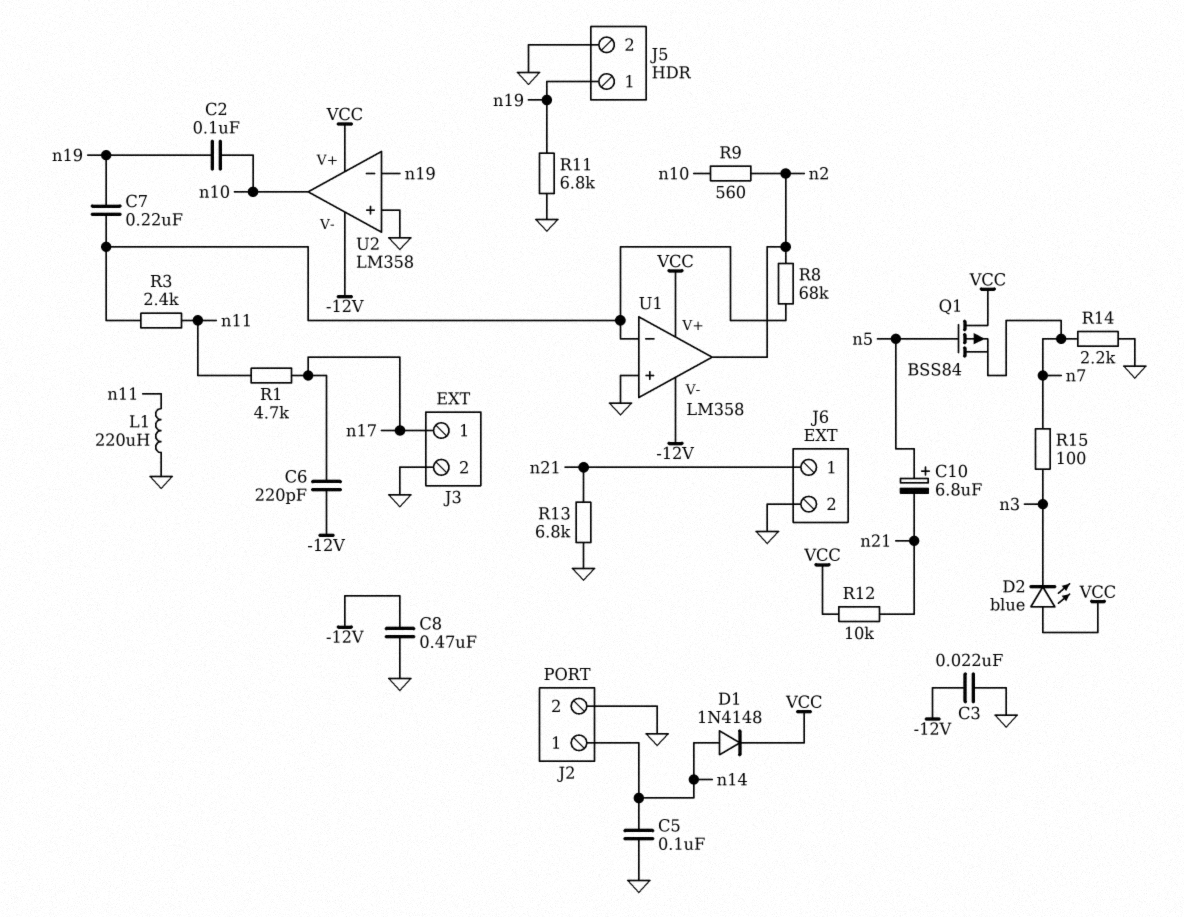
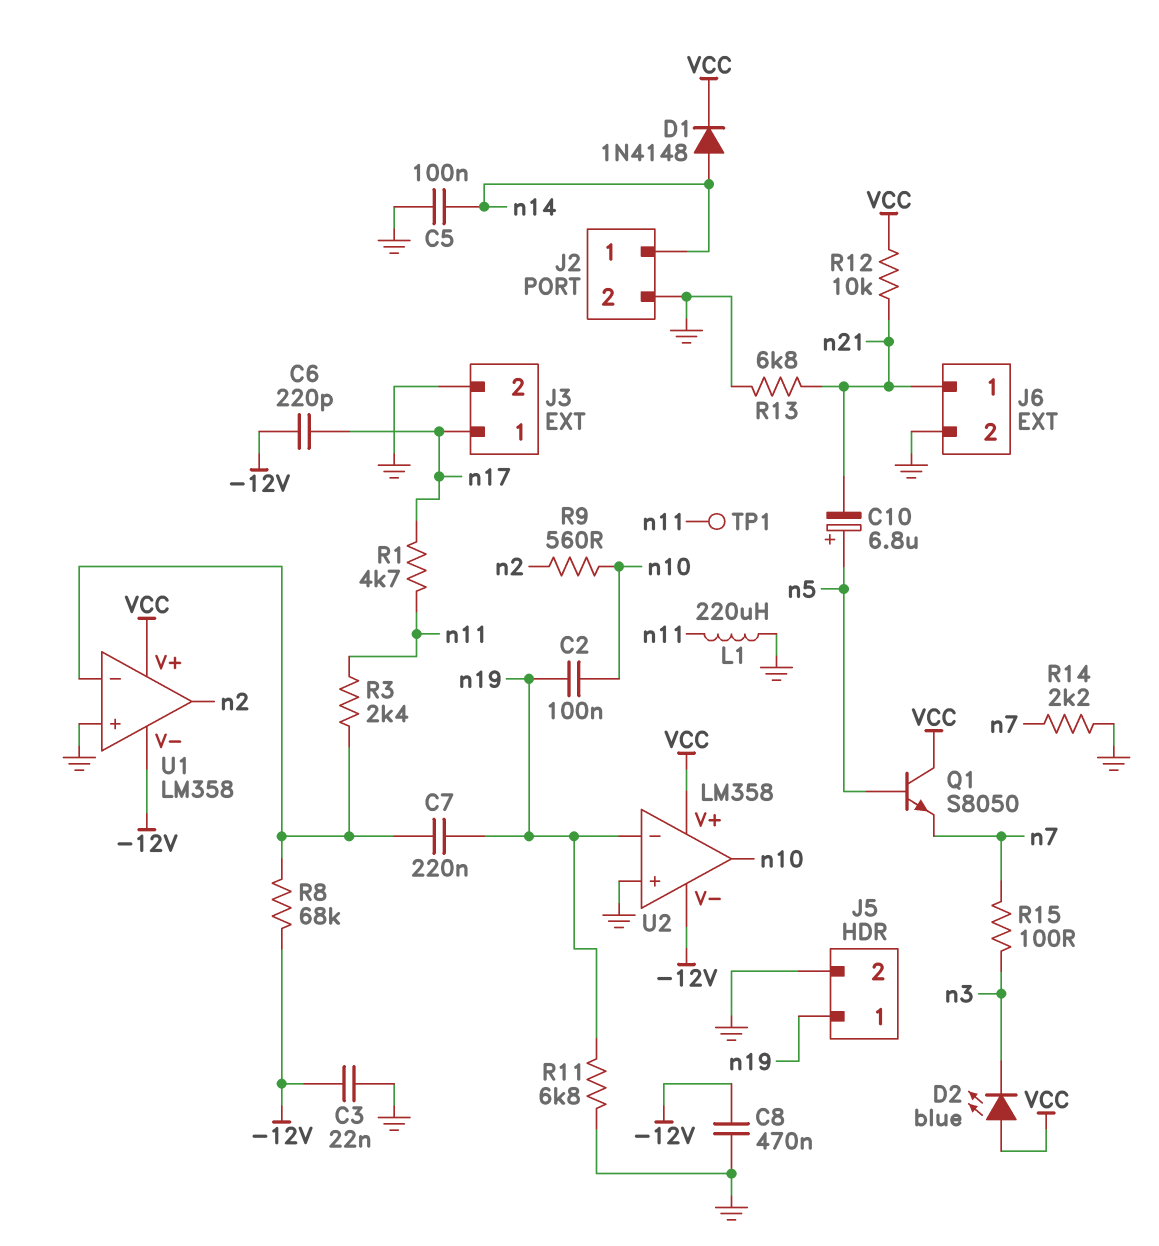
Q1: PMOS BSS84 (G n5, D VCC, S n7) -> NPN S8050 (B n5, C VCC, E n7)
R8: 68k (U1/in-, n2) -> 68k (-12V, U1/in-)
TP1: none -> test point (n11)

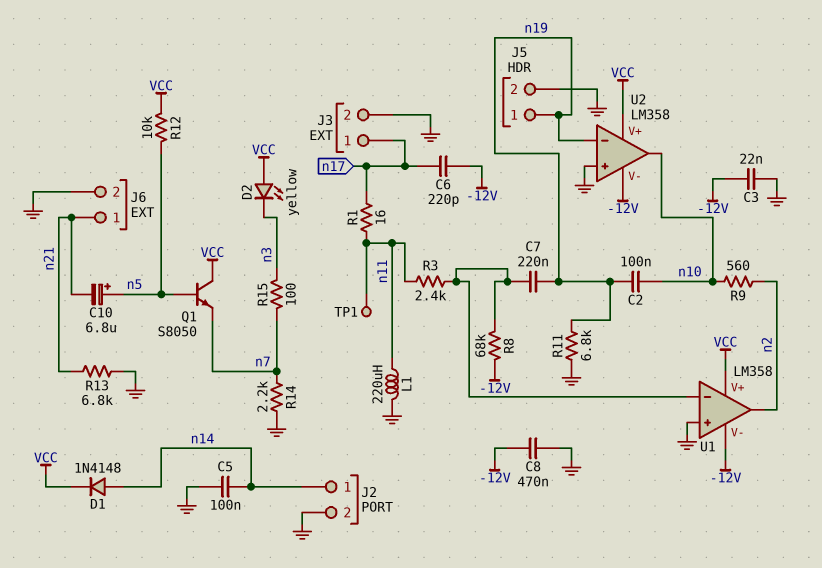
D2: LED blue (A VCC, K n3) -> LED yellow (A VCC, K n3)
R1: 4.7k (n11, n17) -> 16 (n11, n17)
R12: 10k (VCC, n21) -> 10k (VCC, n5)

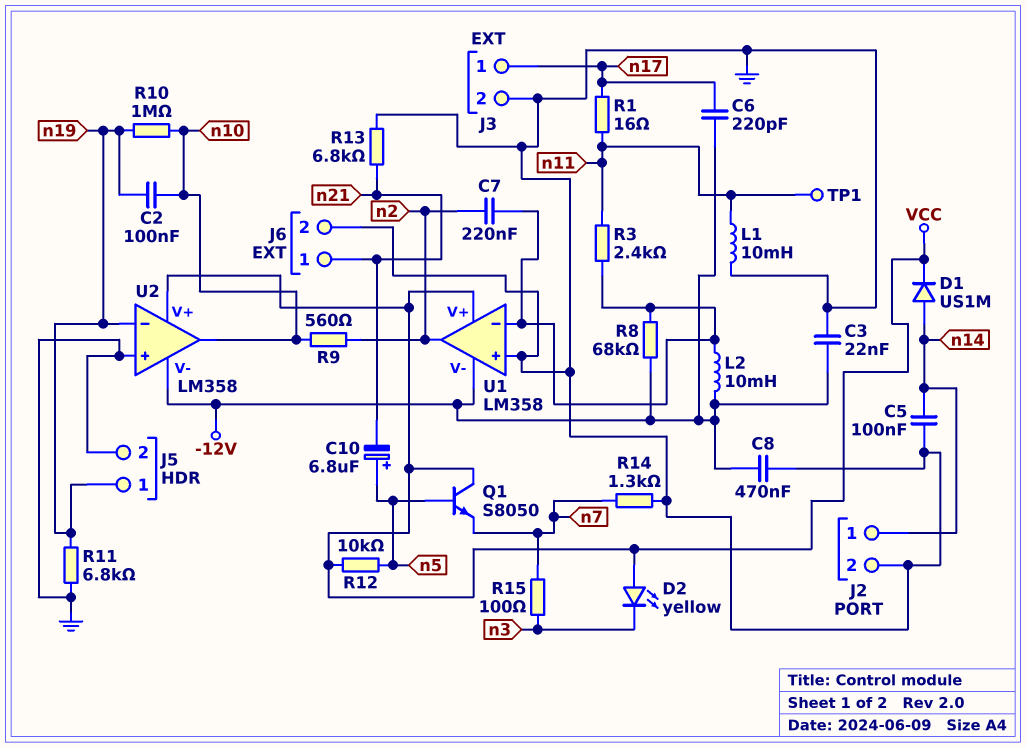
C7: 220nF (U1/in-, n19) -> 220nF (U1/in-, n2)
D1: diode 1N4148 (A n14, K VCC) -> diode US1M (A n14, K VCC)
L1: 220uH (GND, n11) -> 10mH (GND, n11)
L2: none -> 10mH (-12V, U1/in-)
R10: none -> 1M (n10, n19)
R14: 2.2k (GND, n7) -> 1.3k (GND, n7)

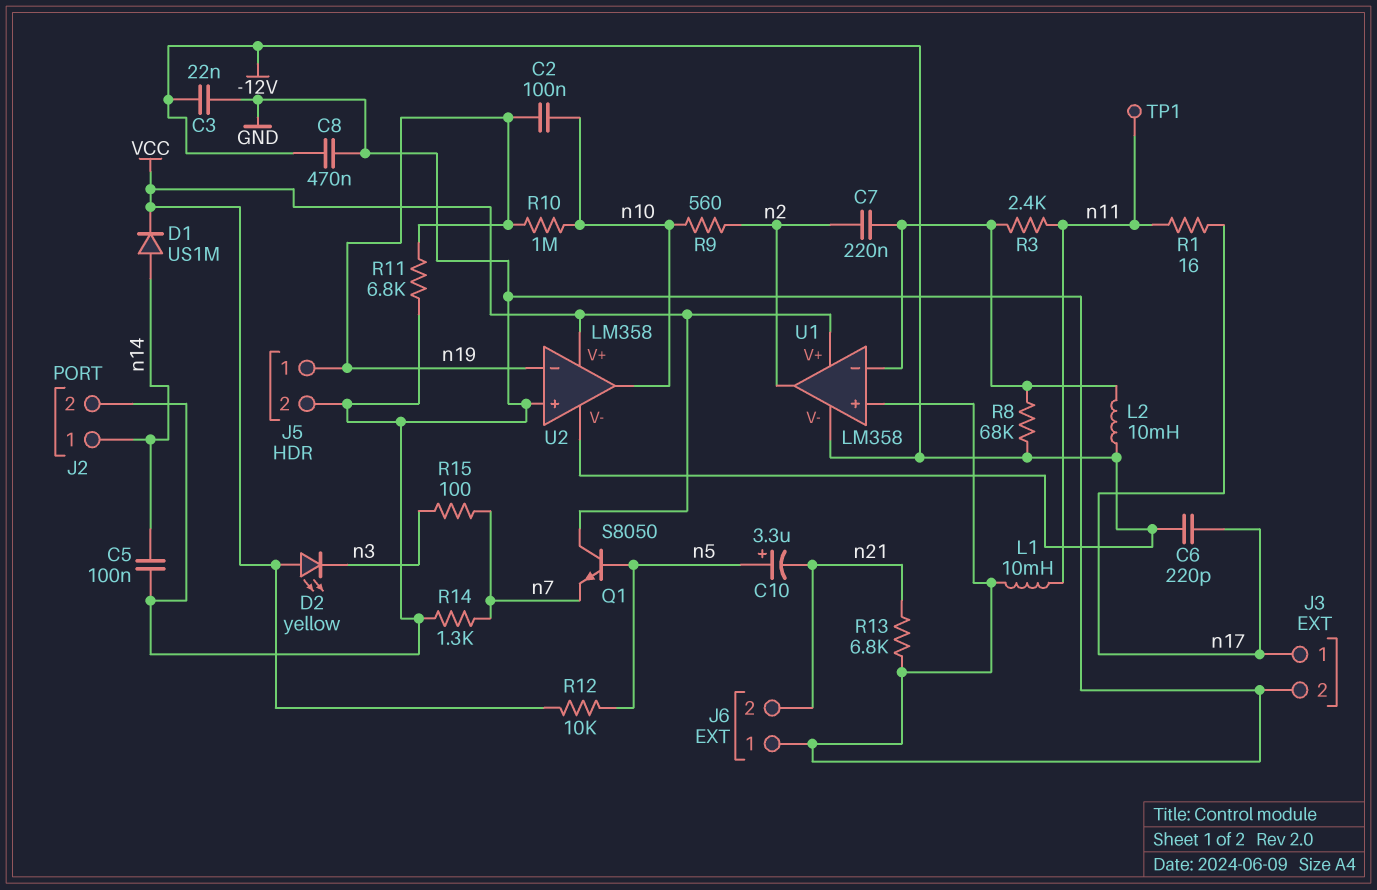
C10: 6.8uF (plus n5, minus n21) -> 3.3uF (plus n5, minus n21)
J6 pin 1: n21 -> GND
J6 pin 2: GND -> n21

